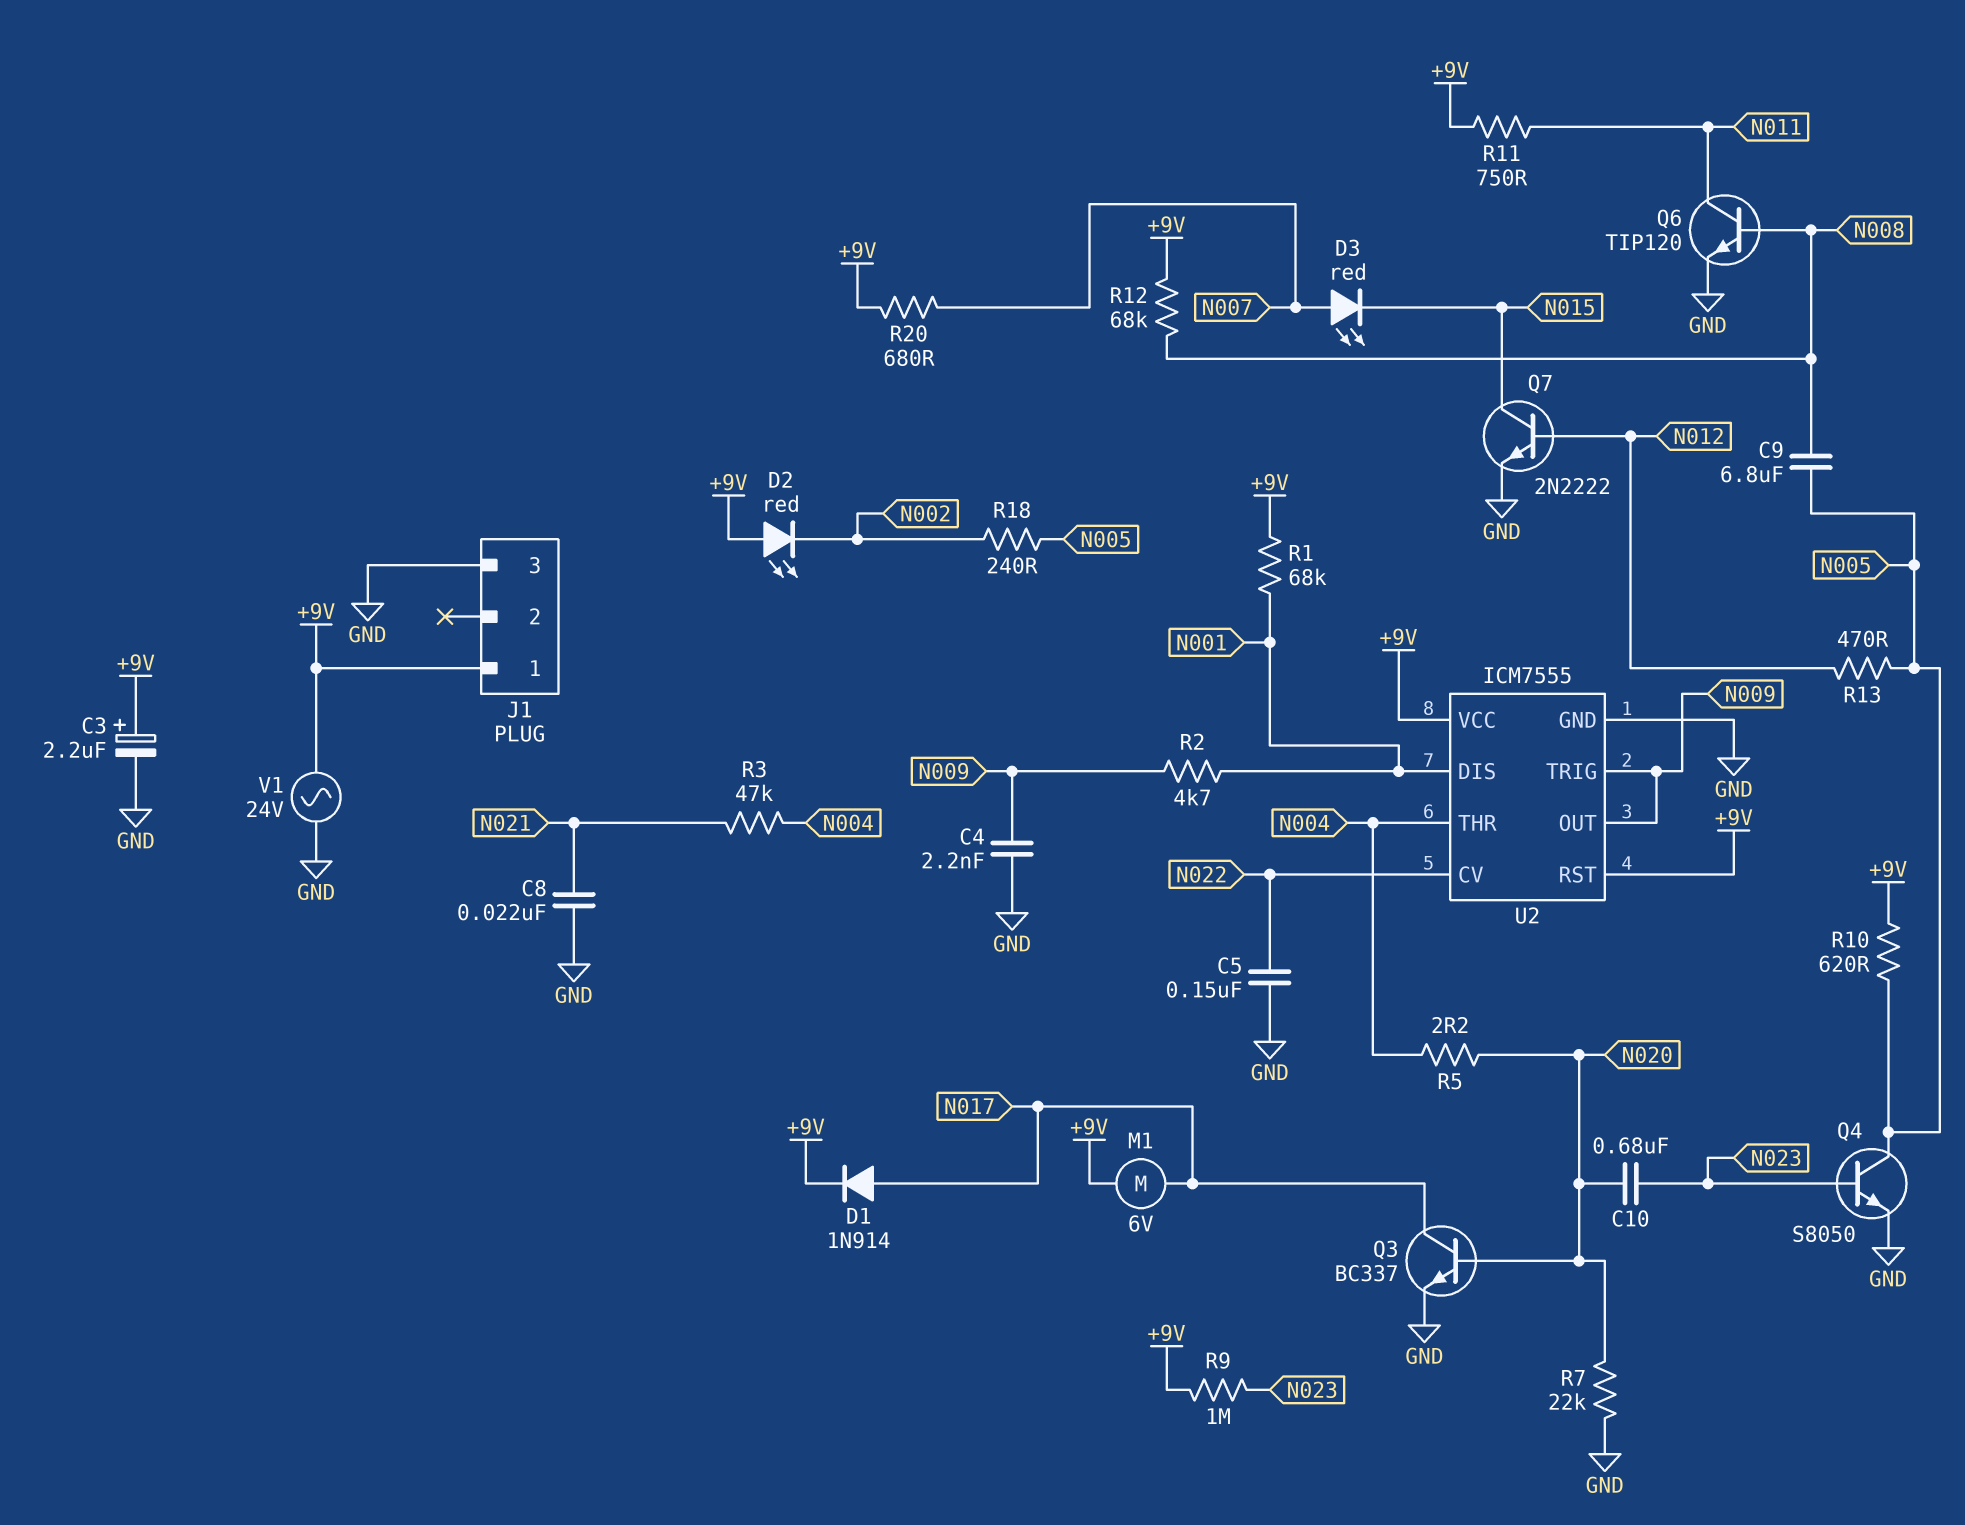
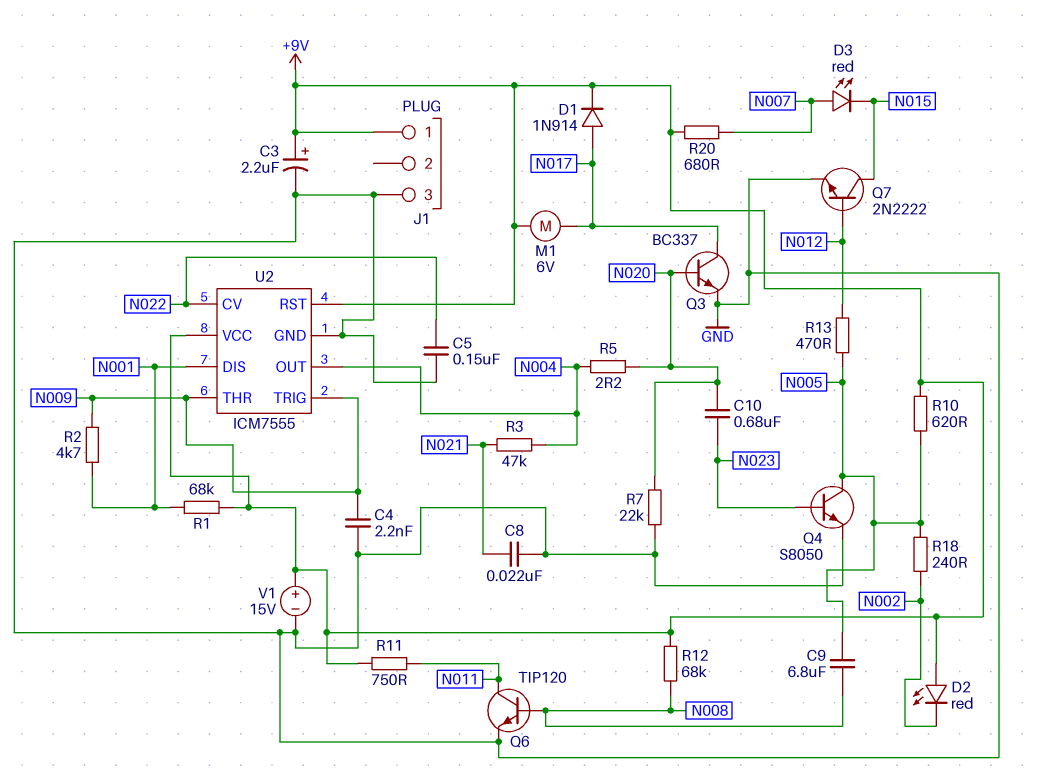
R9: 1M (+9V, N023) -> none
U2 pin OUT: N009 -> N004
U2 pin THR: N004 -> N009
V1: AC 24V (+9V, GND) -> 15V (plus +9V, minus GND)

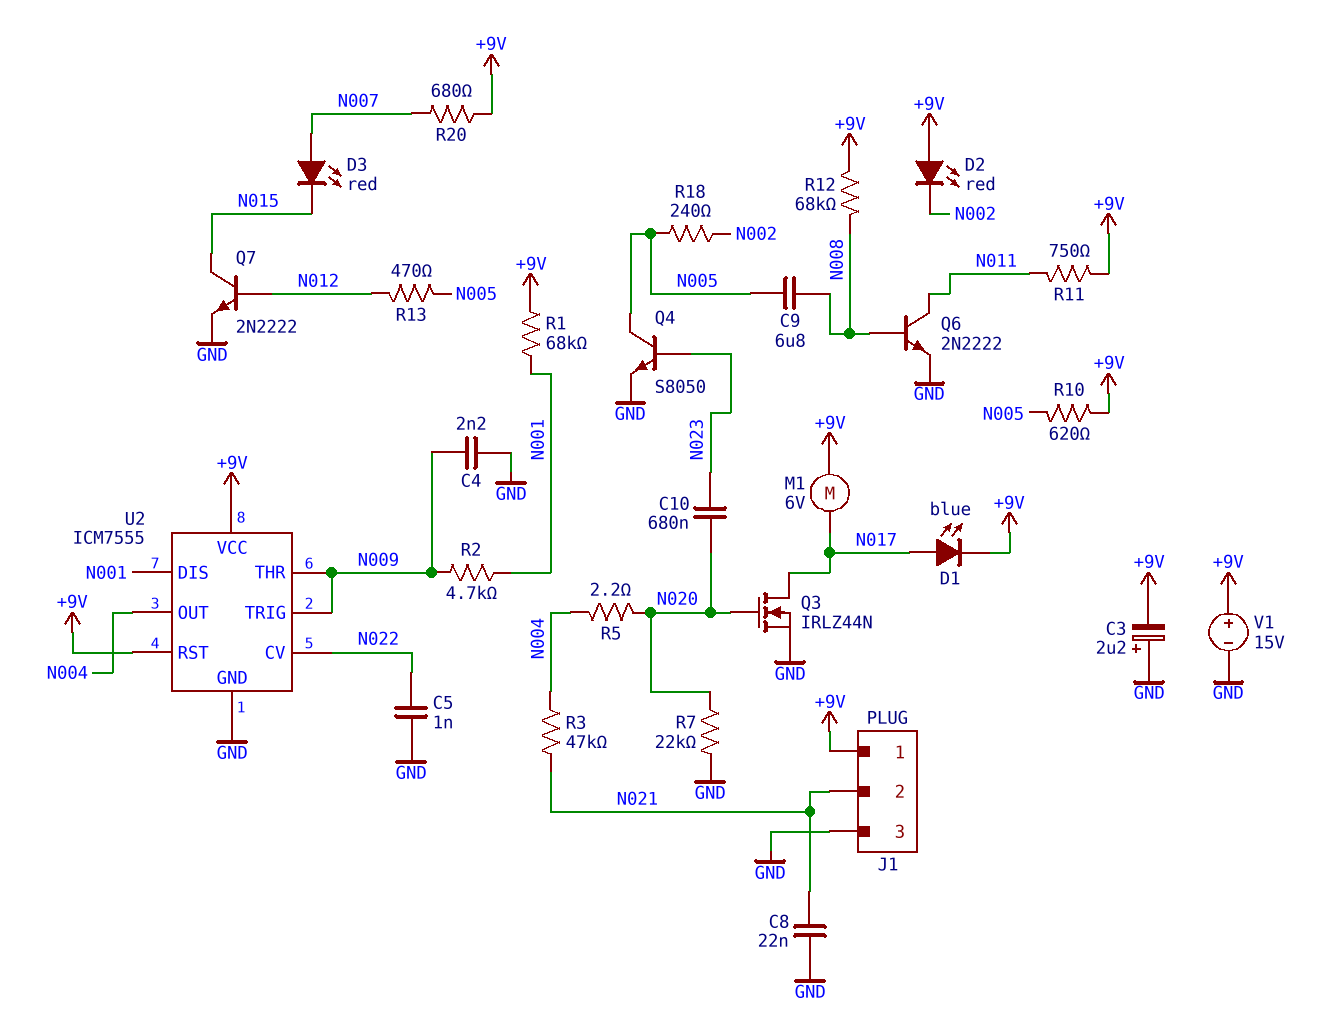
C3: 2.2uF (plus +9V, minus GND) -> 2.2uF (plus GND, minus +9V)
C5: 150nF (GND, N022) -> 1nF (GND, N022)
D1: diode 1N914 (A N017, K +9V) -> LED blue (A N017, K +9V)
J1 pin 2: none -> N021
Q3: NPN BC337 (B N020, C N017, E GND) -> NMOS IRLZ44N (G N020, D N017, S GND)
Q6: NPN TIP120 (B N008, C N011, E GND) -> NPN 2N2222 (B N008, C N011, E GND)

